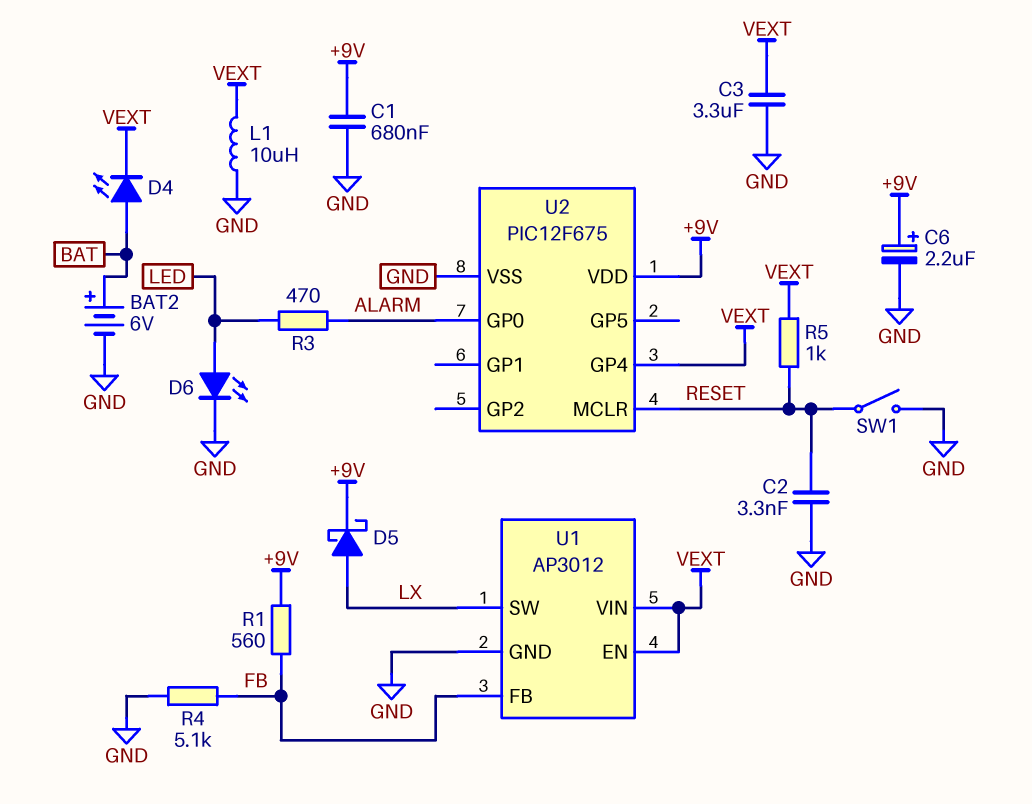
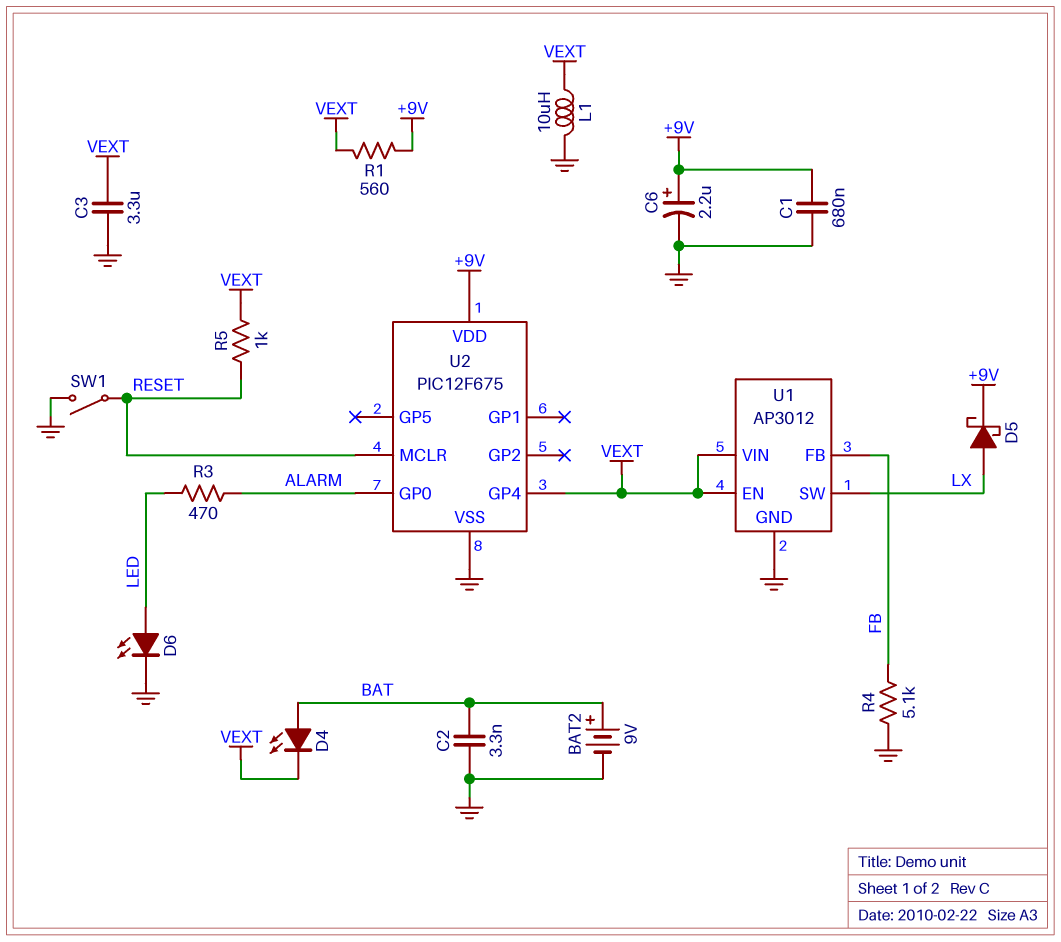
BAT2: 6V (plus BAT, minus GND) -> 9V (plus BAT, minus GND)
C2: 3.3nF (GND, RESET) -> 3.3nF (BAT, GND)
R1: 560 (+9V, FB) -> 560 (+9V, VEXT)

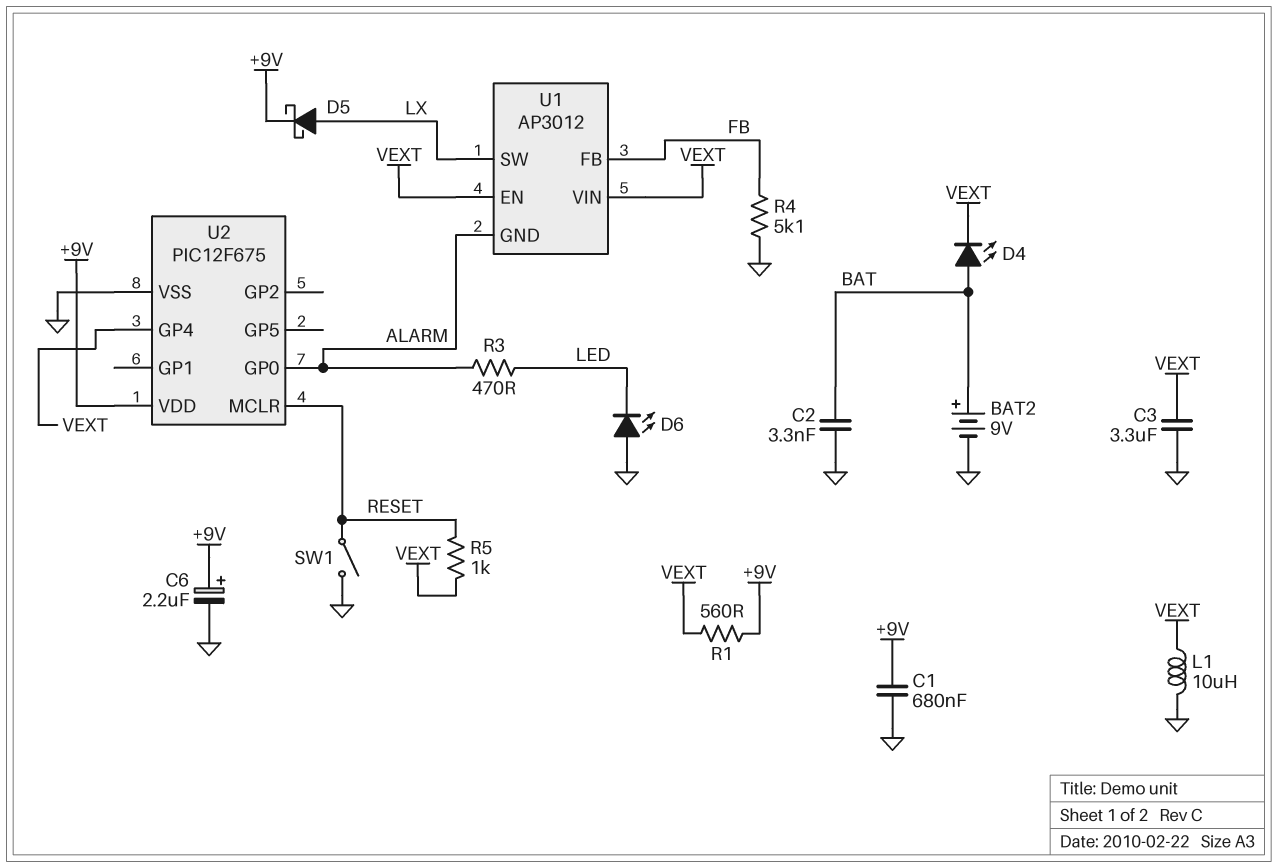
D6: LED (A LED, K GND) -> LED (A GND, K LED)
U1 pin GND: GND -> ALARM

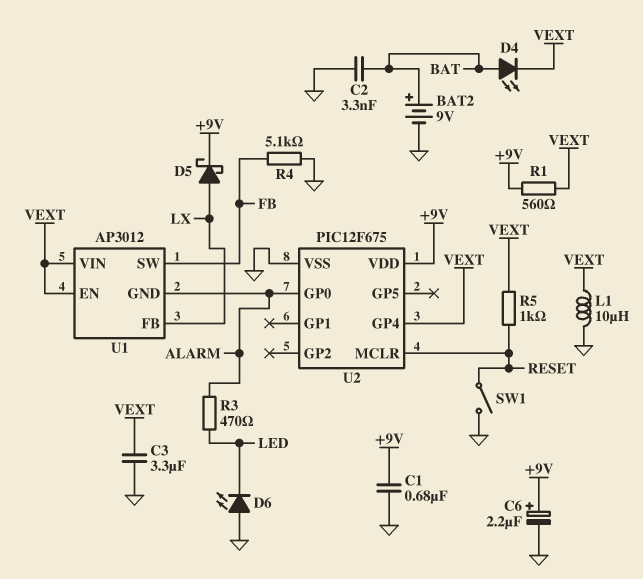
U1 pin FB: FB -> LX
U1 pin SW: LX -> FB

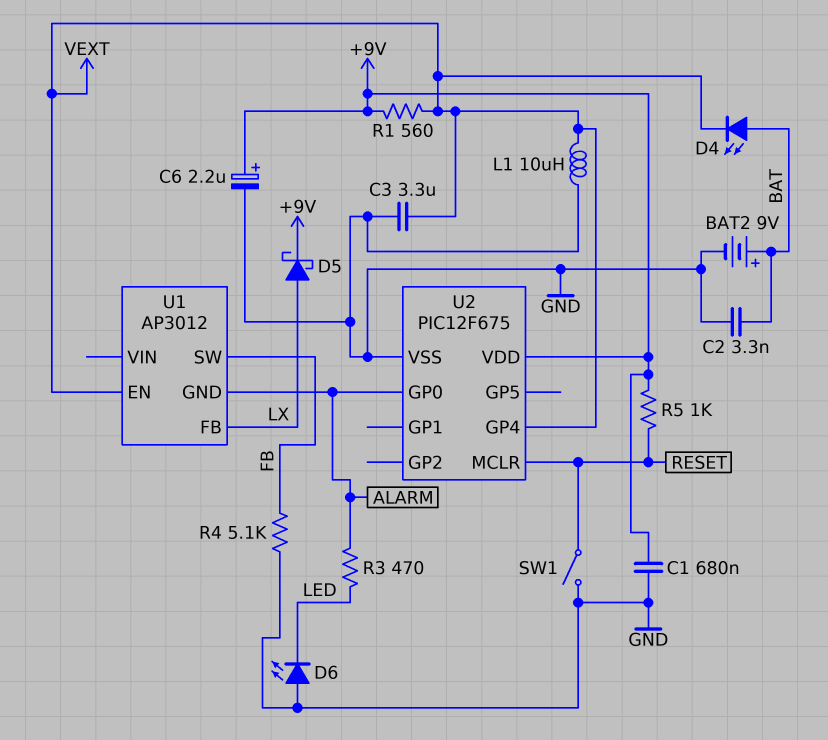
R5: 1k (RESET, VEXT) -> 1k (+9V, RESET)
U1 pin VIN: VEXT -> none

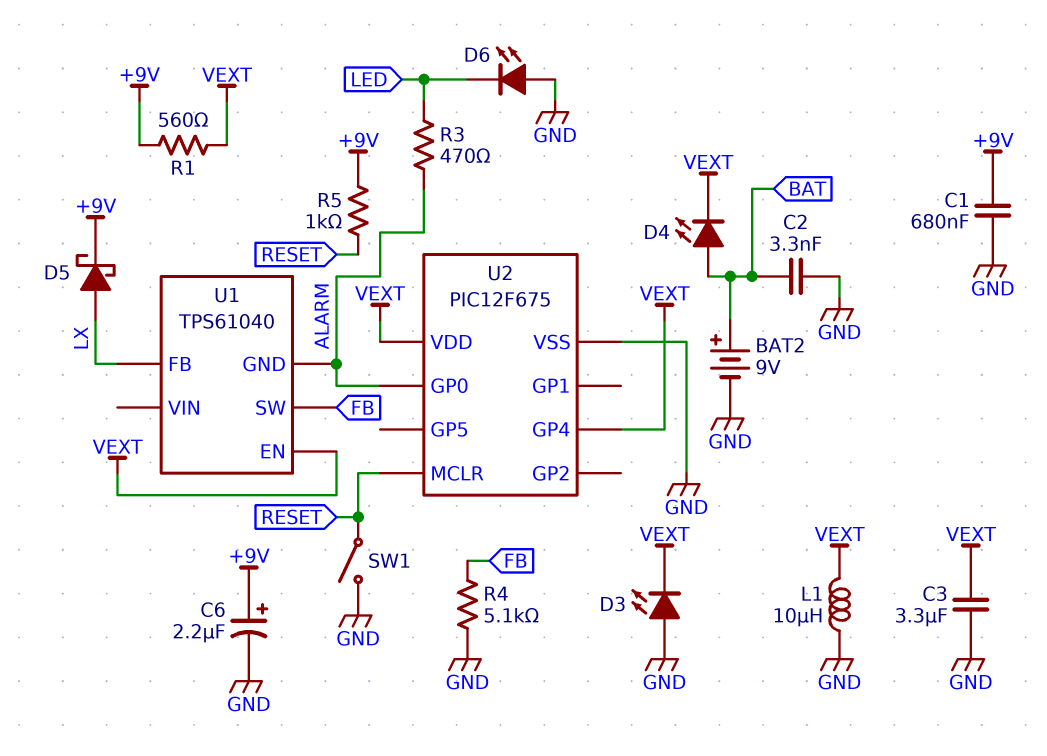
D3: none -> LED (A GND, K VEXT)
U1: AP3012 -> TPS61040
U2 pin VDD: +9V -> VEXT

